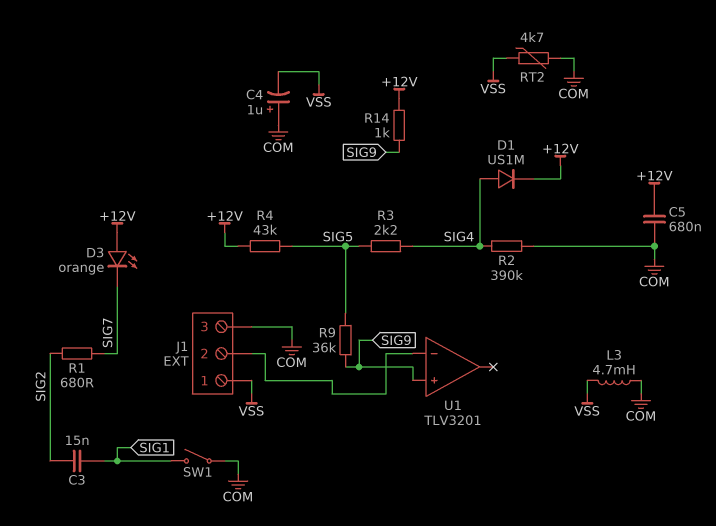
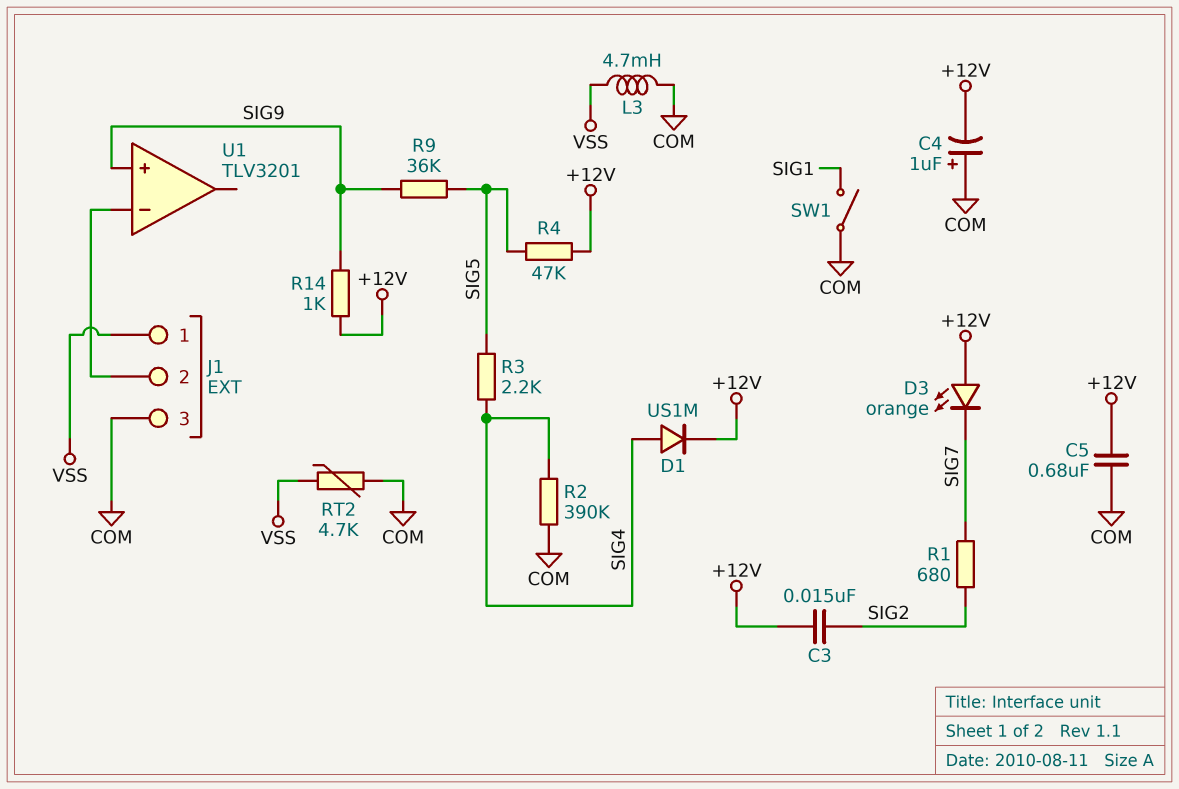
C3: 15nF (SIG1, SIG2) -> 15nF (+12V, SIG2)
C4: 1uF (plus COM, minus VSS) -> 1uF (plus COM, minus +12V)
R4: 43k (+12V, SIG5) -> 47k (+12V, SIG5)

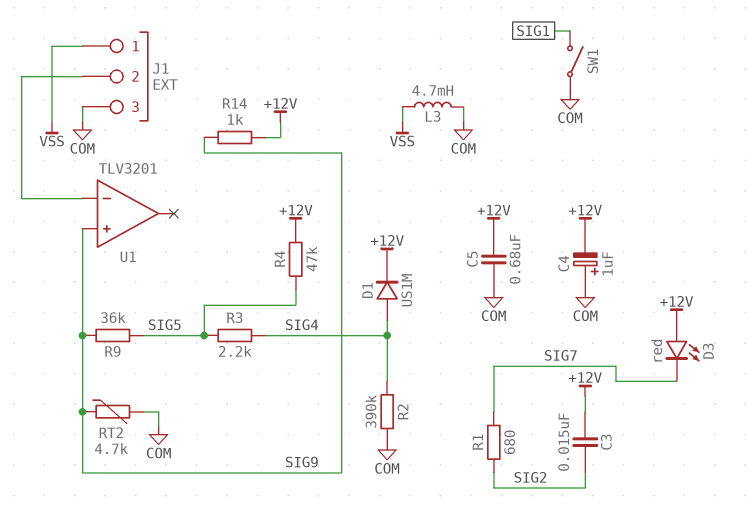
D3: LED orange (A +12V, K SIG7) -> LED red (A +12V, K SIG7)
RT2: 4.7k (COM, VSS) -> 4.7k (COM, SIG9)

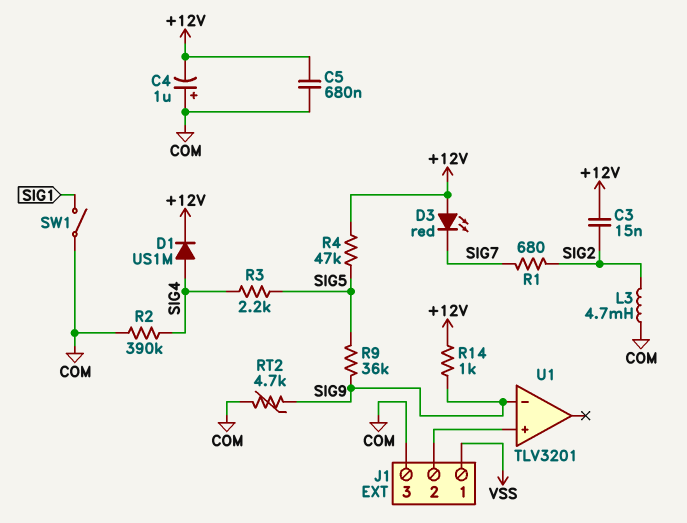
L3: 4.7mH (COM, VSS) -> 4.7mH (COM, SIG2)
U1 pin in+: SIG9 -> J1/2
U1 pin in-: J1/2 -> SIG9

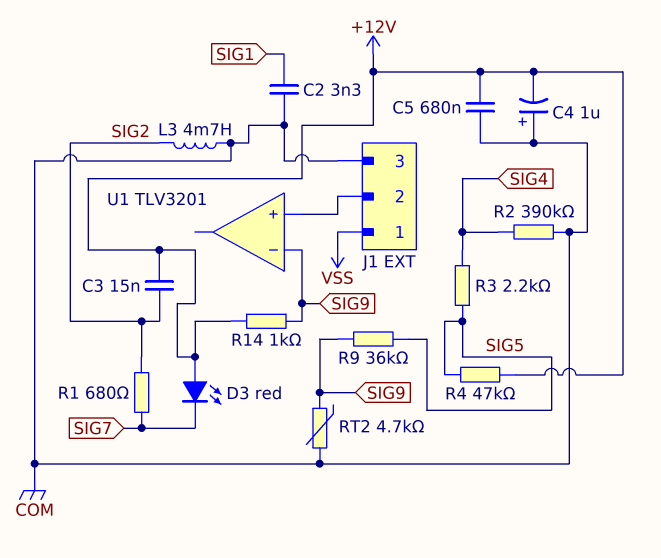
C2: none -> 3.3nF (COM, SIG1)
D1: diode US1M (A SIG4, K +12V) -> none
SW1: switch (COM, SIG1) -> none

